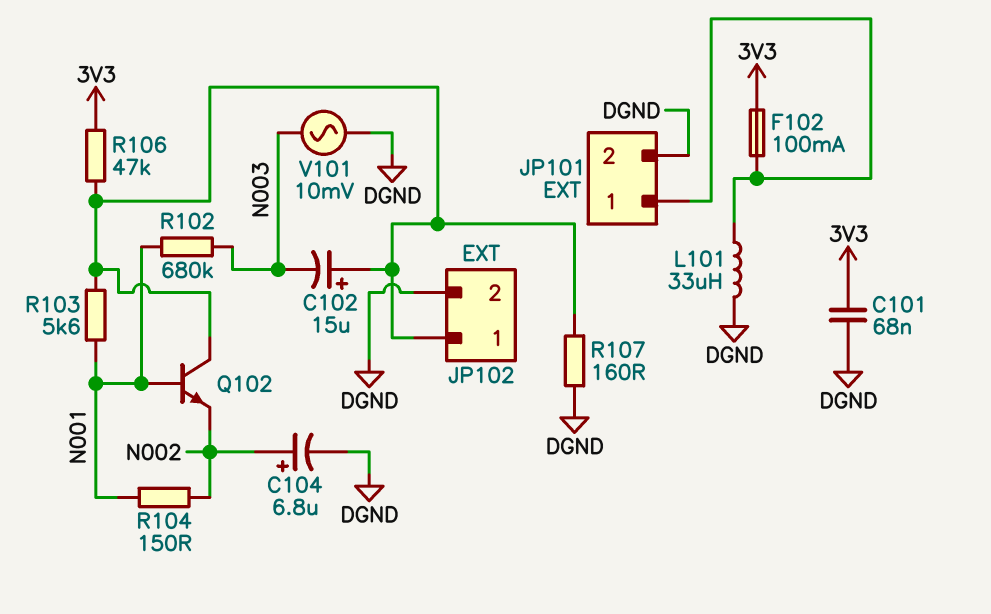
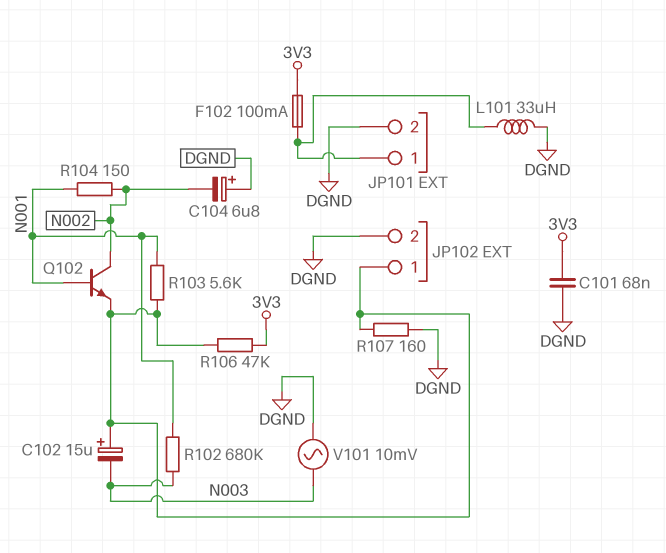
C104: 6.8uF (plus N002, minus DGND) -> 6.8uF (plus DGND, minus N002)
Q102: NPN (B N001, C JP102/1, E N002) -> NPN (B N001, C N002, E JP102/1)

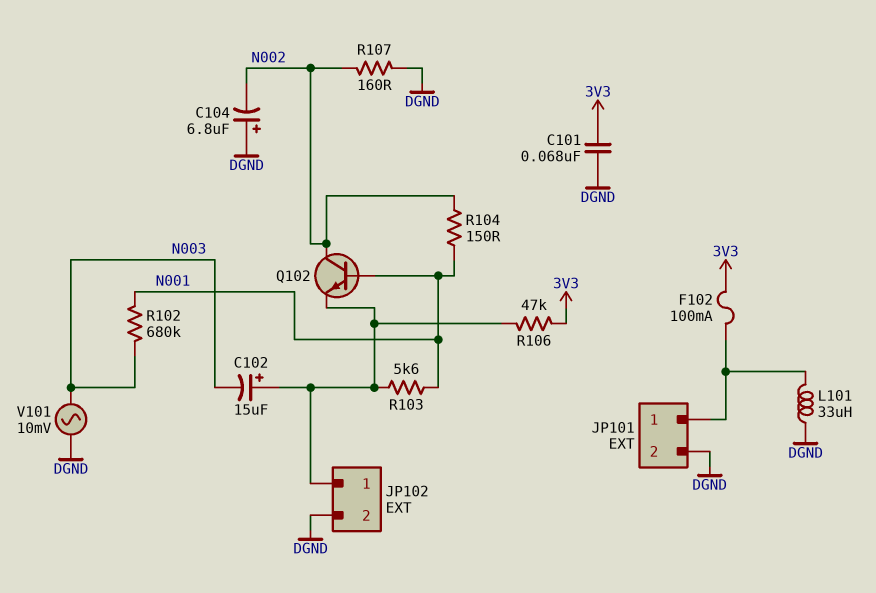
R107: 160 (DGND, JP102/1) -> 160 (DGND, N002)

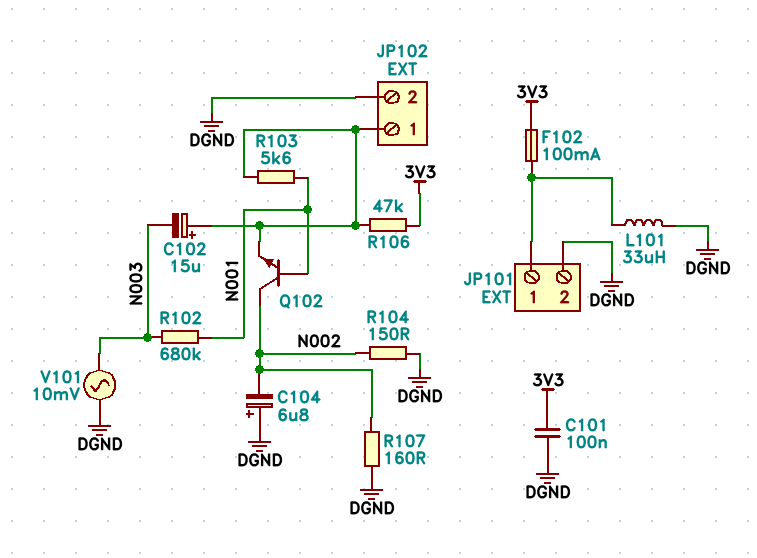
C101: 68nF (3V3, DGND) -> 100nF (3V3, DGND)
R104: 150 (N001, N002) -> 150 (DGND, N002)

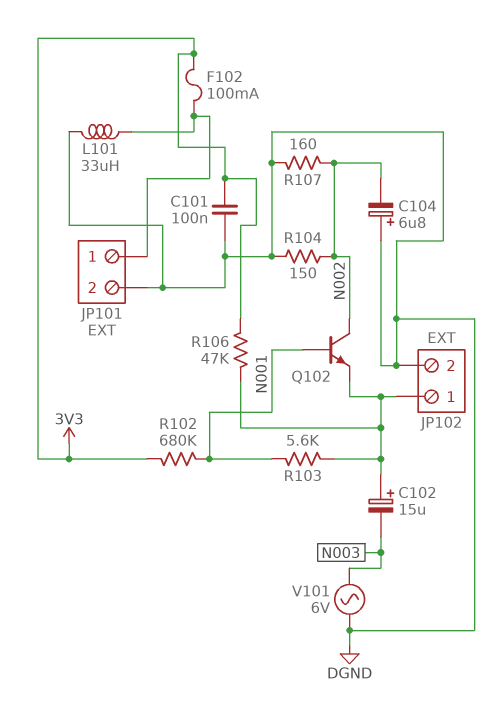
R102: 680k (N001, N003) -> 680k (3V3, N001)
V101: AC 10mV (DGND, N003) -> AC 6V (DGND, N003)

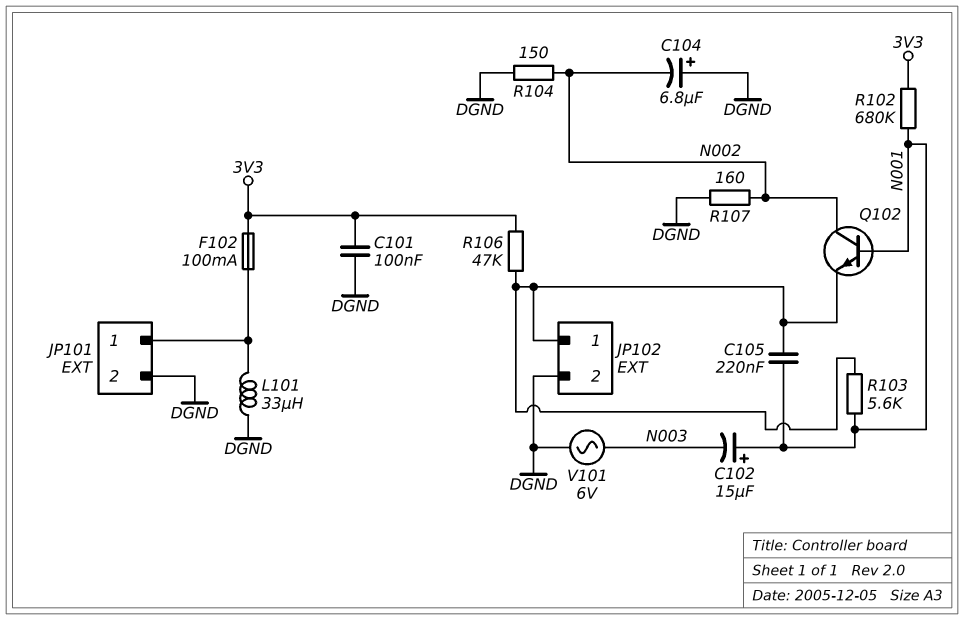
C102: 15uF (plus JP102/1, minus N003) -> 15uF (plus N001, minus N003)
C105: none -> 220nF (JP102/1, N001)

